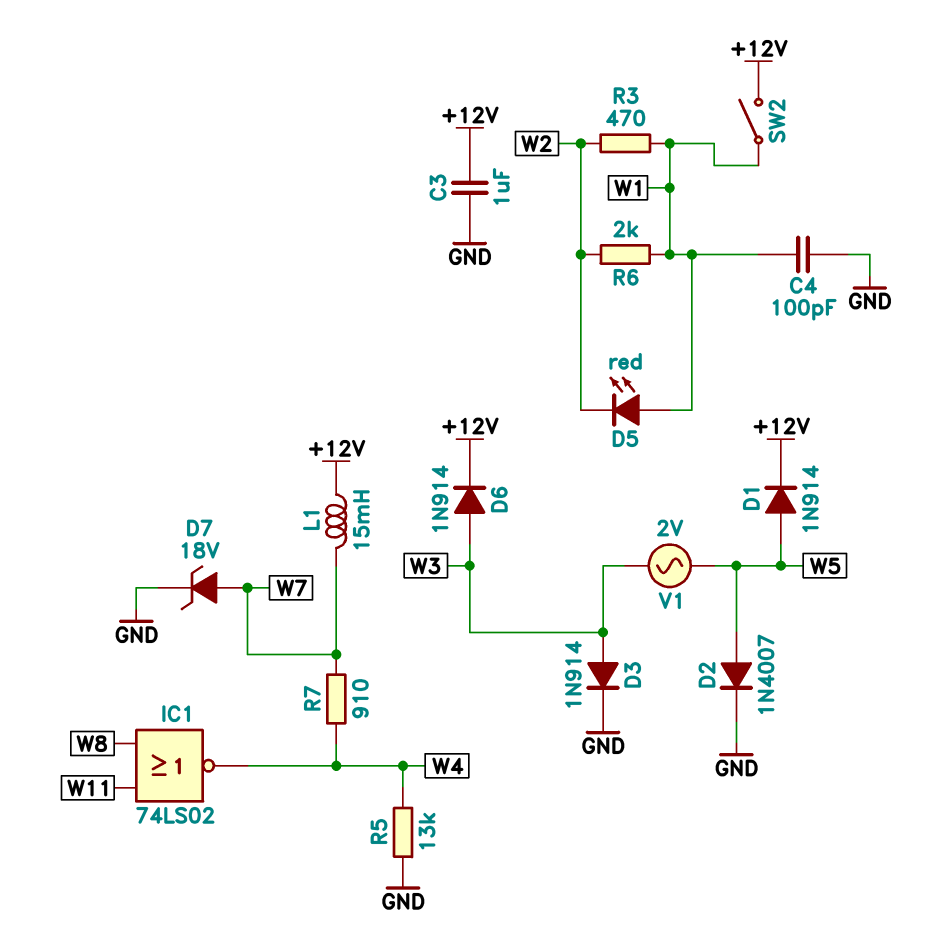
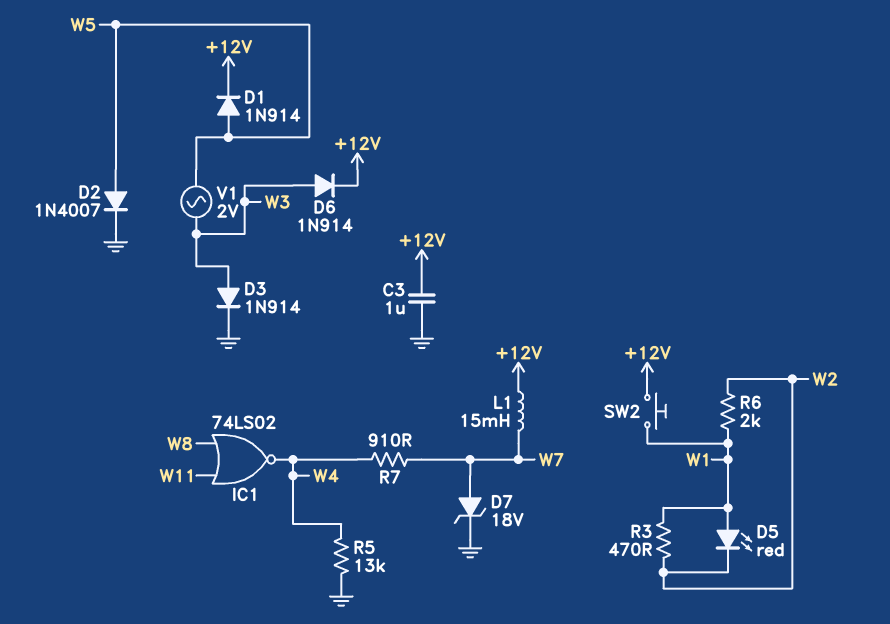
C4: 100pF (GND, W1) -> none
SW2: switch (+12V, W1) -> button (+12V, W1)

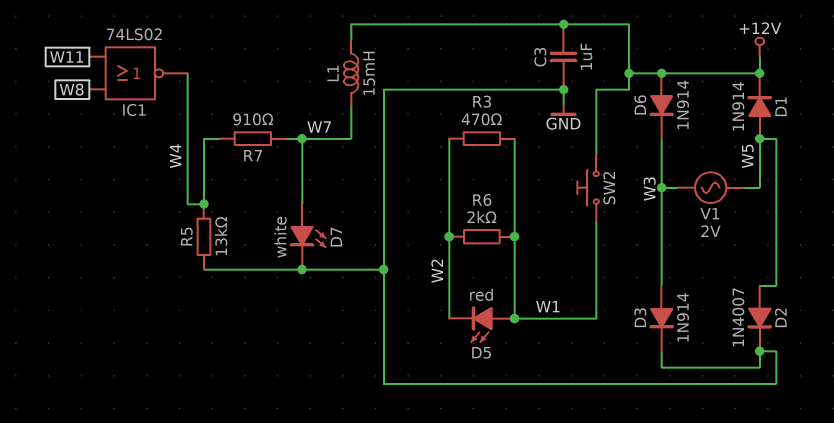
D6: diode 1N914 (A W3, K +12V) -> diode 1N914 (A +12V, K W3)
D7: zener 18V (A W7, K GND) -> LED white (A W7, K GND)

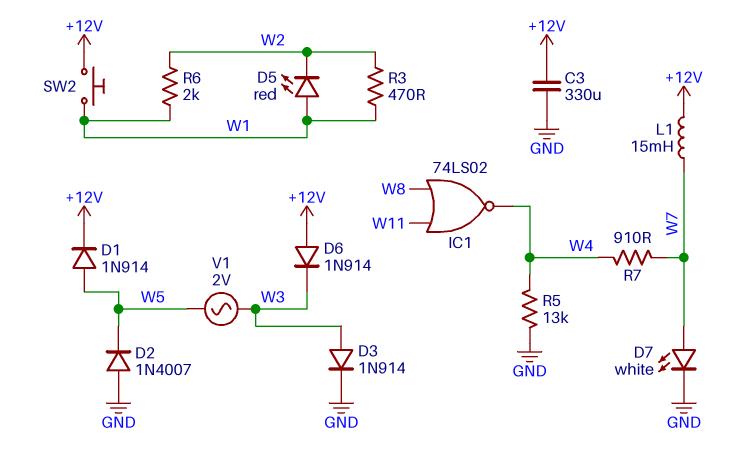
C3: 1uF (+12V, GND) -> 330uF (+12V, GND)
D2: diode 1N4007 (A W5, K GND) -> diode 1N4007 (A GND, K W5)

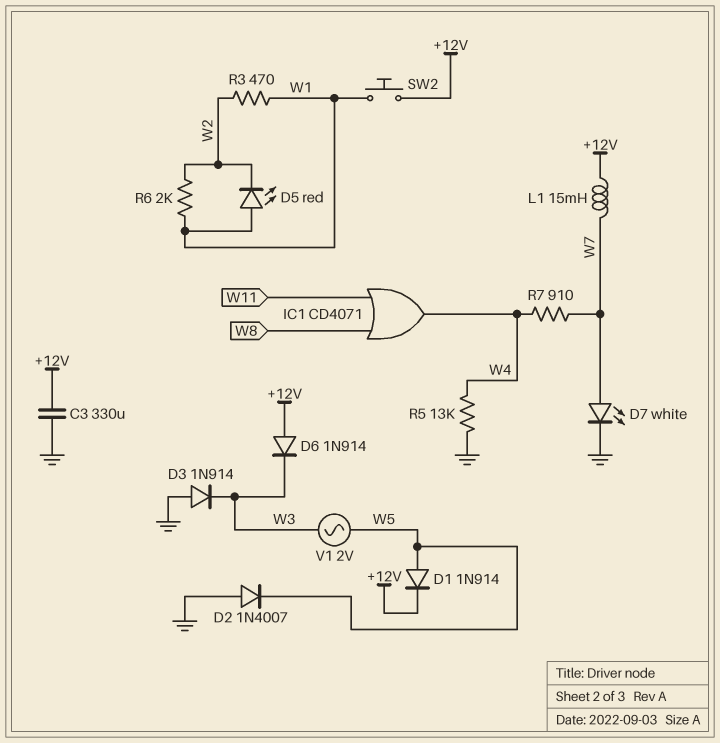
D3: diode 1N914 (A W3, K GND) -> diode 1N914 (A GND, K W3)
IC1: NOR 74LS02 (in W8, in W11, out W4) -> OR CD4071 (in W8, in W11, out W4)

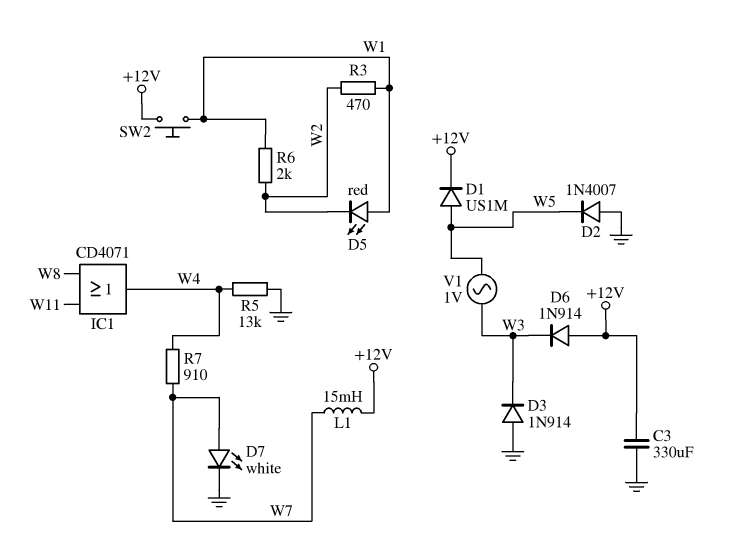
D1: diode 1N914 (A W5, K +12V) -> diode US1M (A W5, K +12V)
V1: AC 2V (W3, W5) -> AC 1V (W3, W5)

